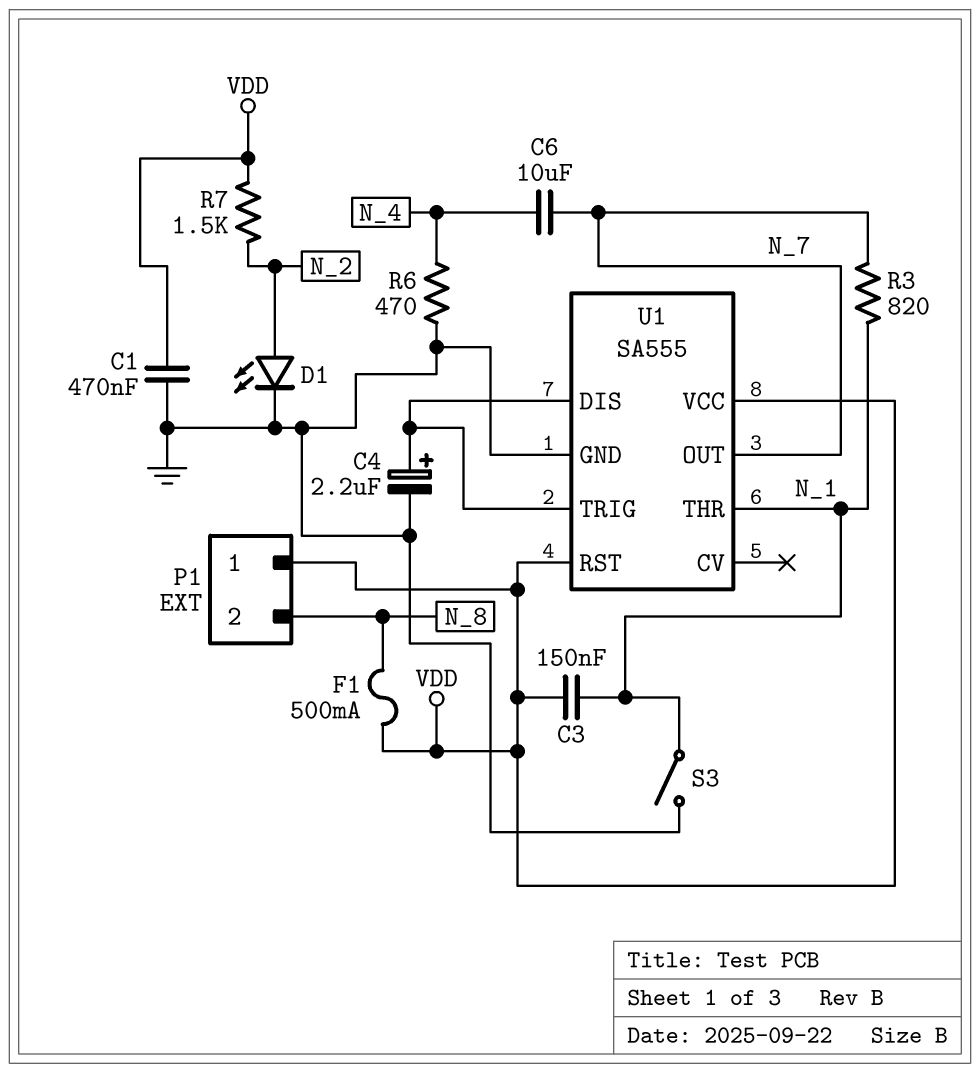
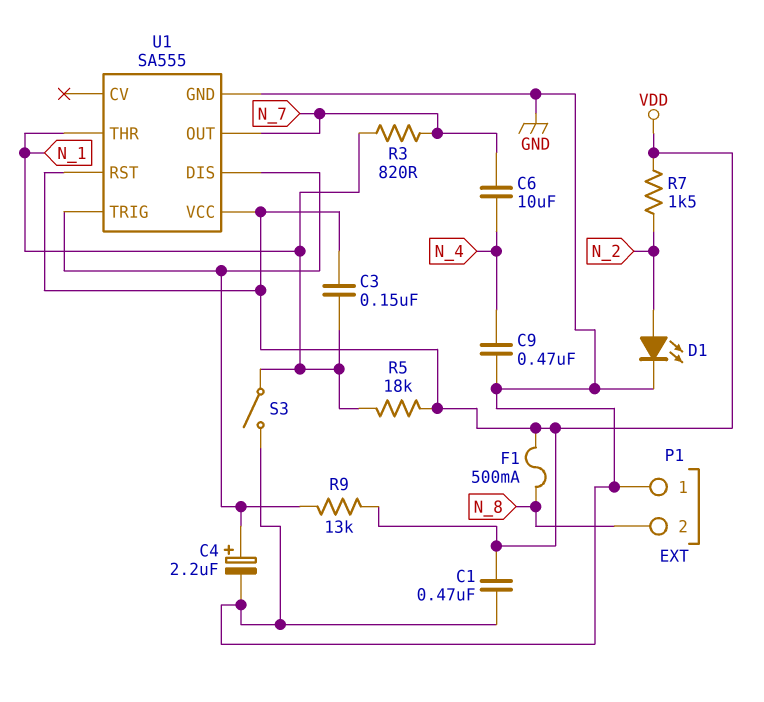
C9: none -> 470nF (GND, N_4)
P1 pin 1: VDD -> GND
R5: none -> 18k (N_1, VDD)
R6: 470 (GND, N_4) -> none
R9: none -> 13k (U1/DIS, VDD)

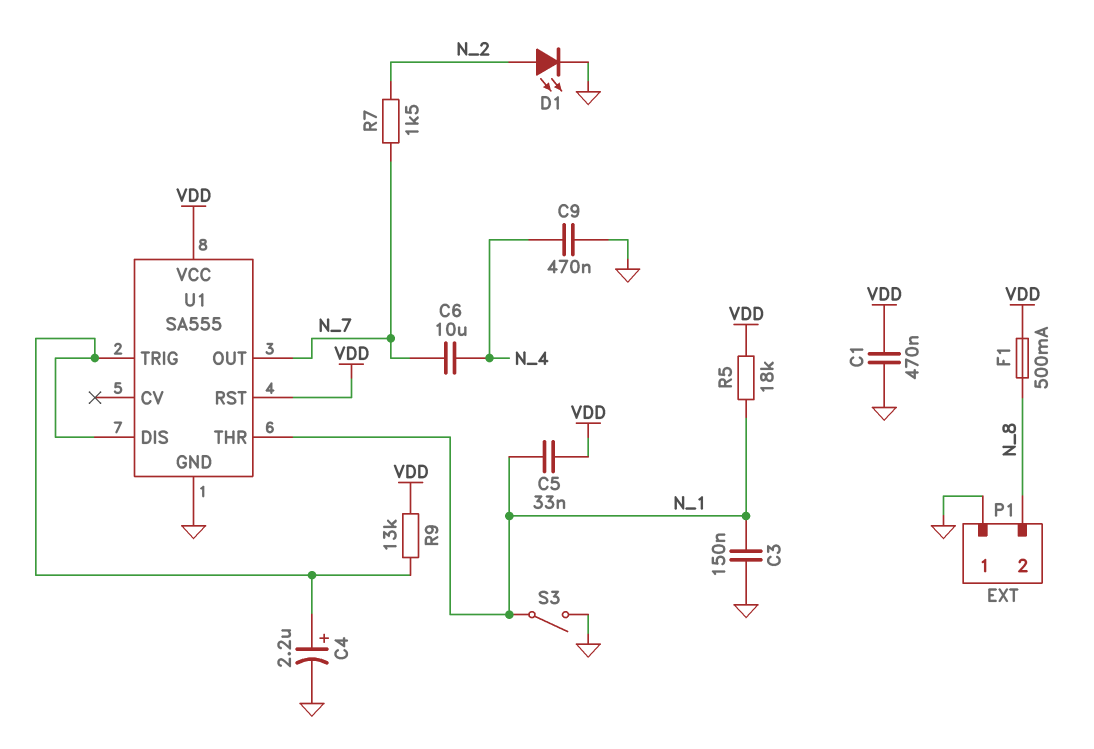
C3: 150nF (N_1, VDD) -> 150nF (GND, N_1)
C5: none -> 33nF (N_1, VDD)
R3: 820 (N_1, N_7) -> none
R7: 1.5k (N_2, VDD) -> 1.5k (N_2, N_7)

